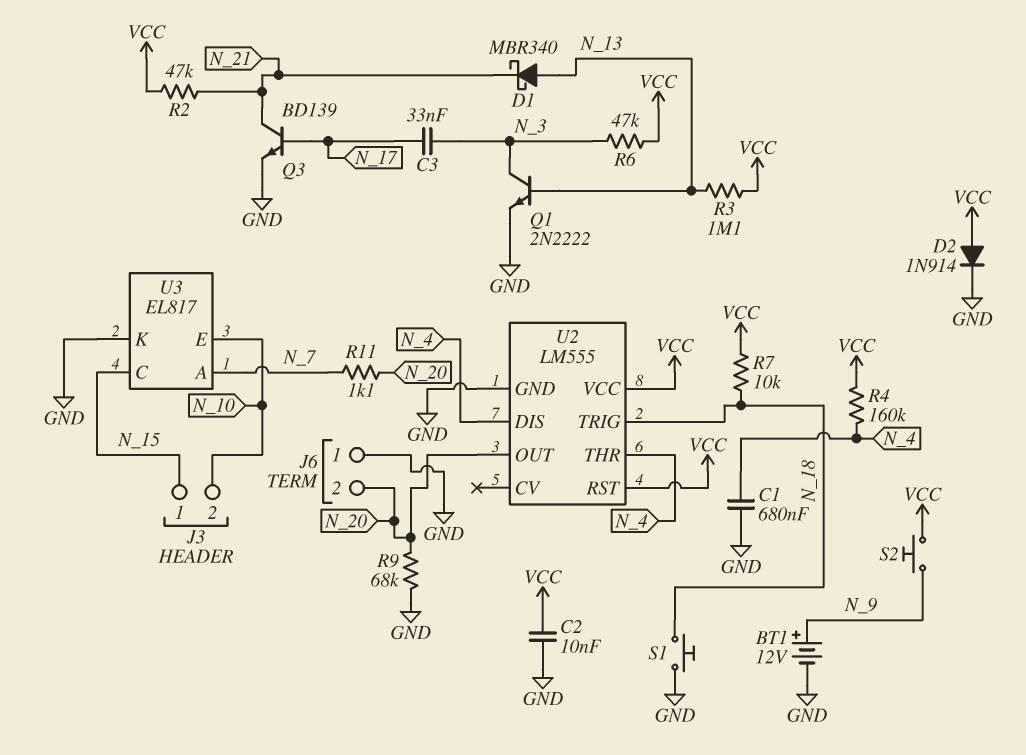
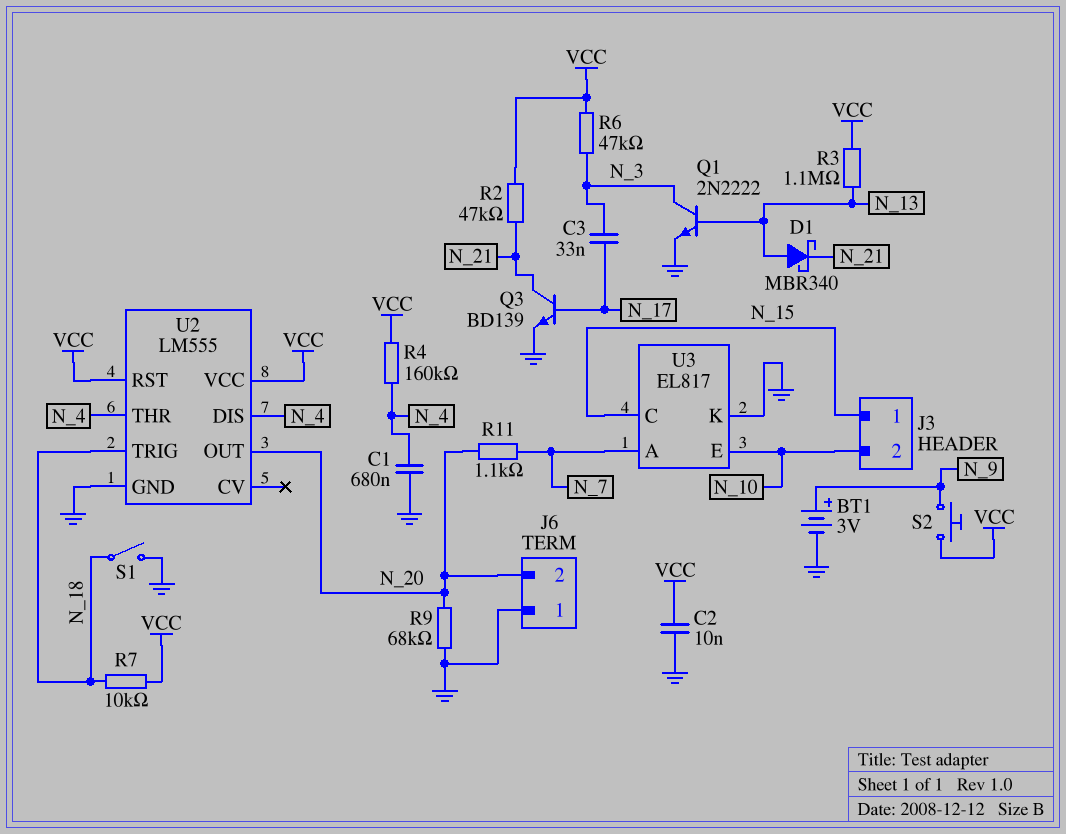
BT1: 12V (plus N_9, minus GND) -> 3V (plus N_9, minus GND)
D2: diode 1N914 (A VCC, K GND) -> none
S1: button (GND, N_18) -> switch (GND, N_18)

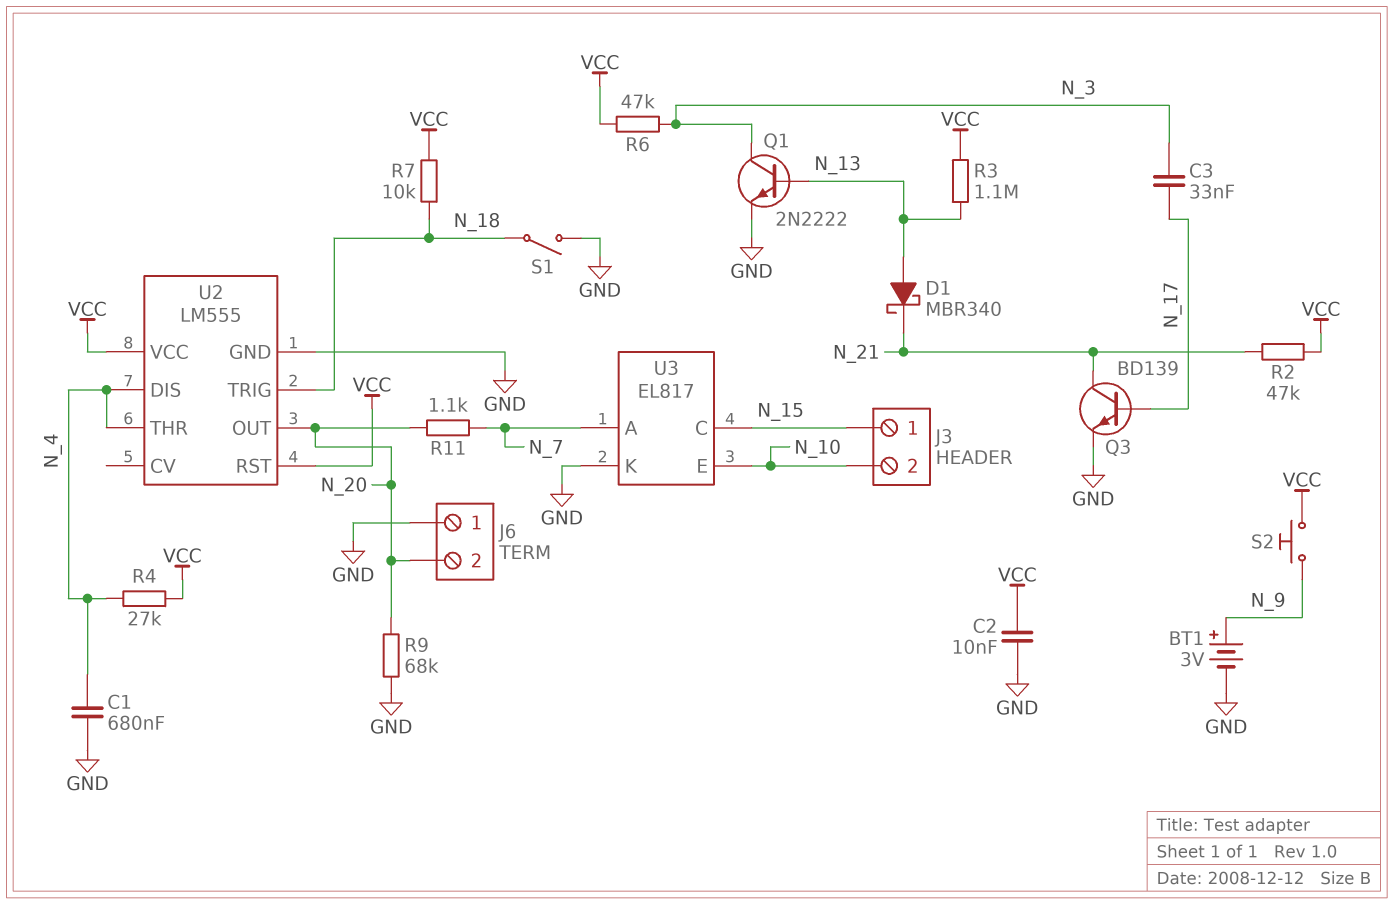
R4: 160k (N_4, VCC) -> 27k (N_4, VCC)

